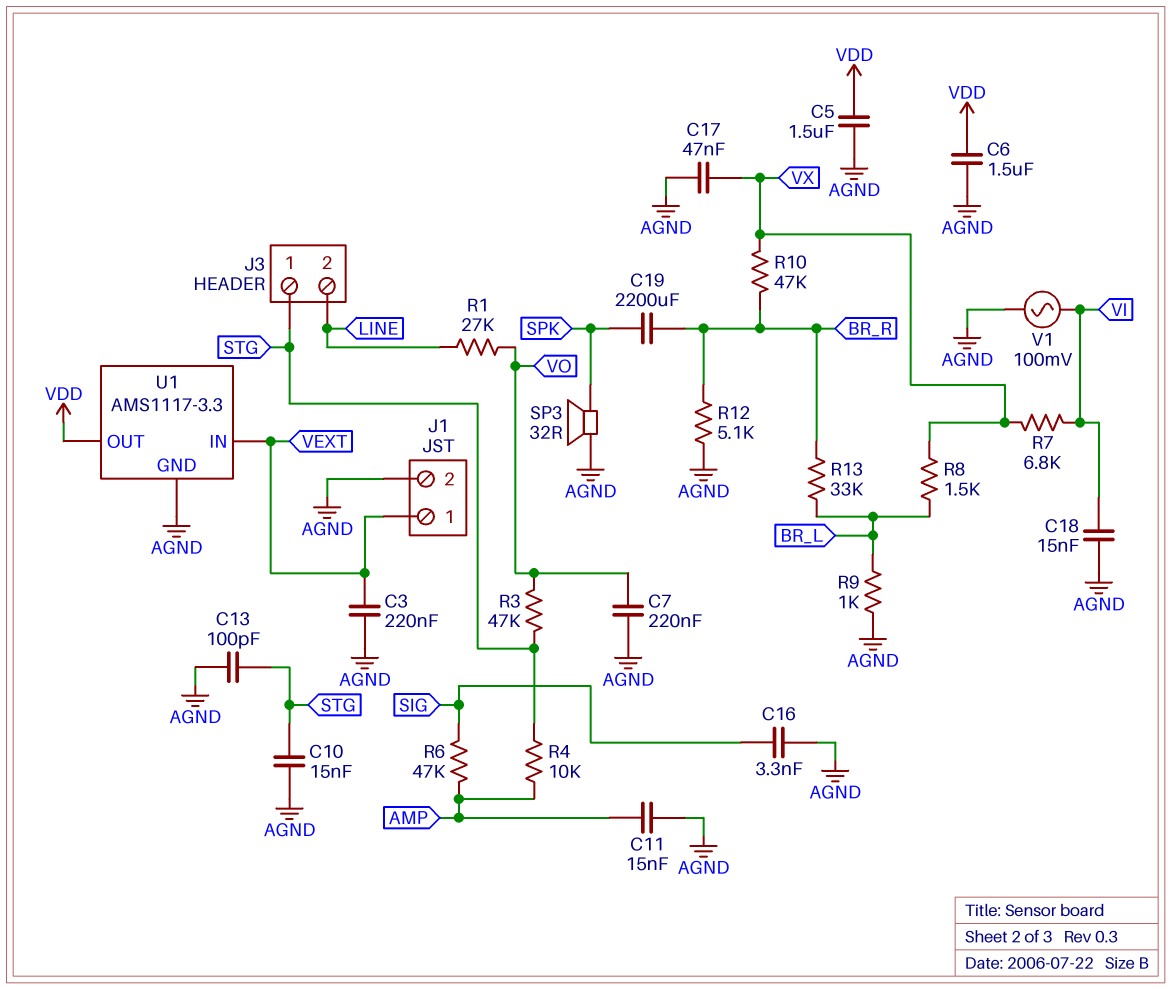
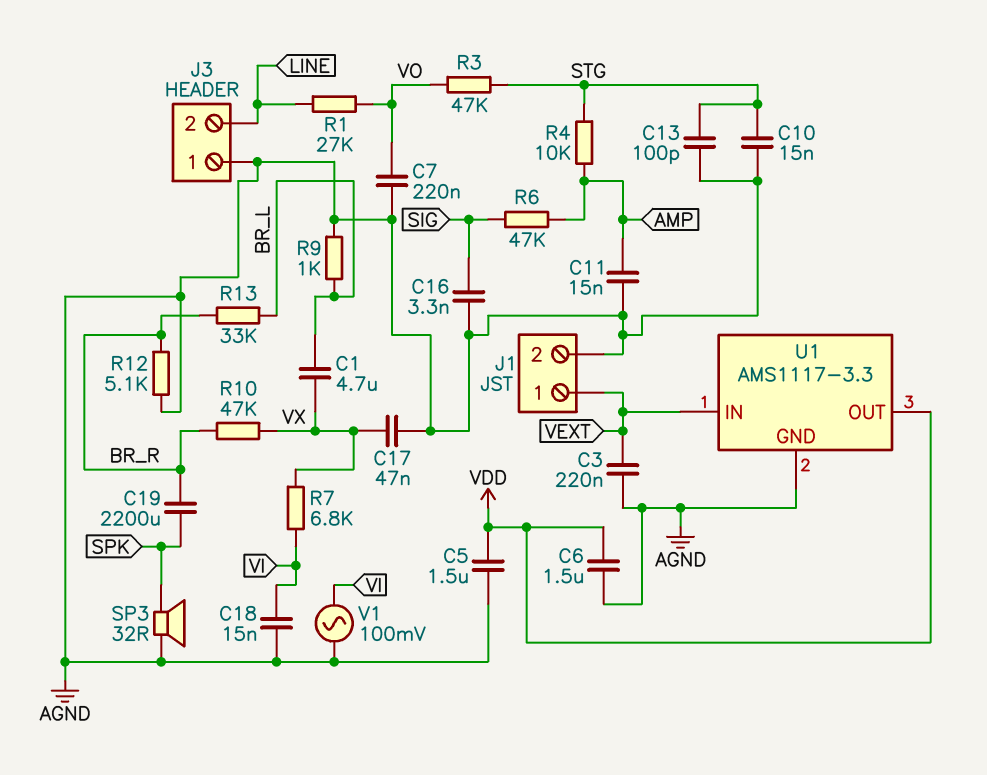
C1: none -> 4.7uF (BR_L, VX)
J3 pin 1: STG -> AGND
R8: 1.5k (BR_L, VX) -> none

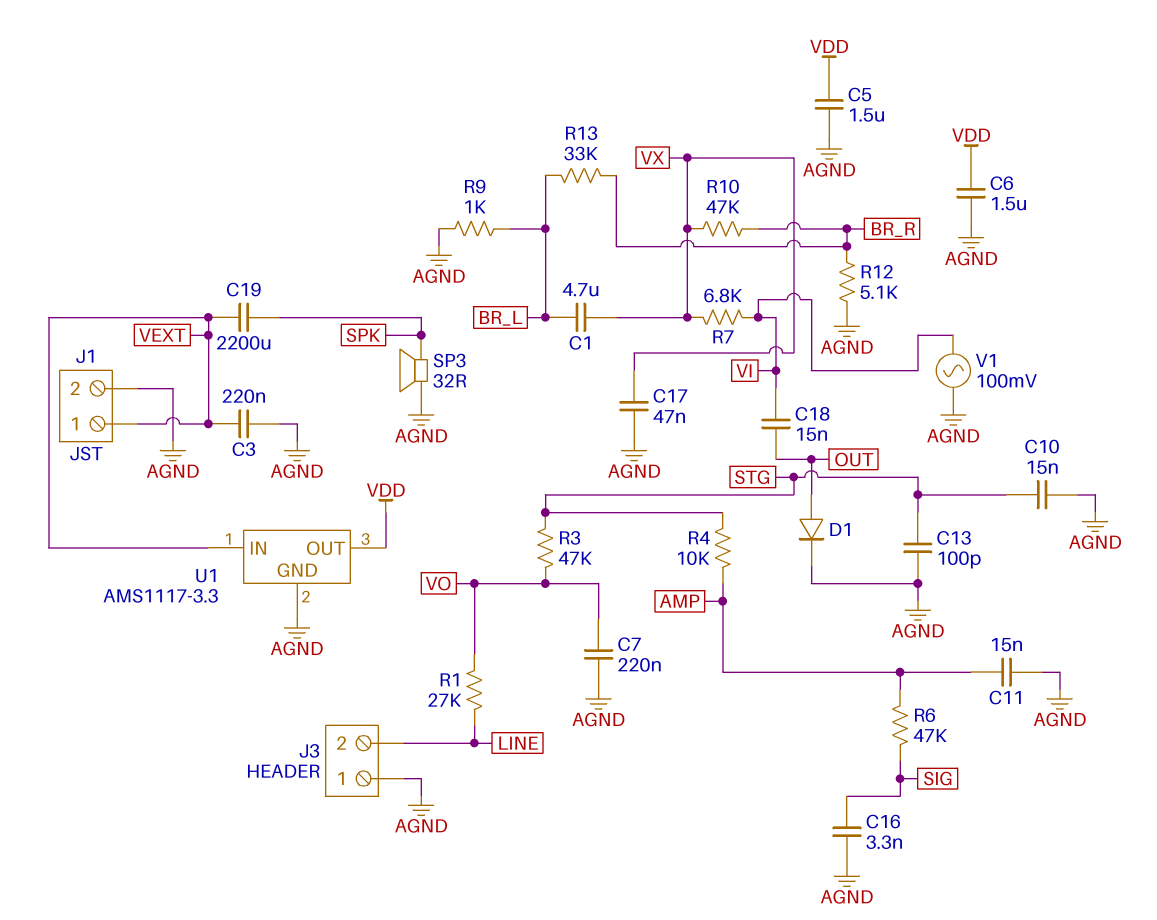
C18: 15nF (AGND, VI) -> 15nF (OUT, VI)
C19: 2200uF (BR_R, SPK) -> 2200uF (SPK, VEXT)
D1: none -> diode (A OUT, K AGND)

